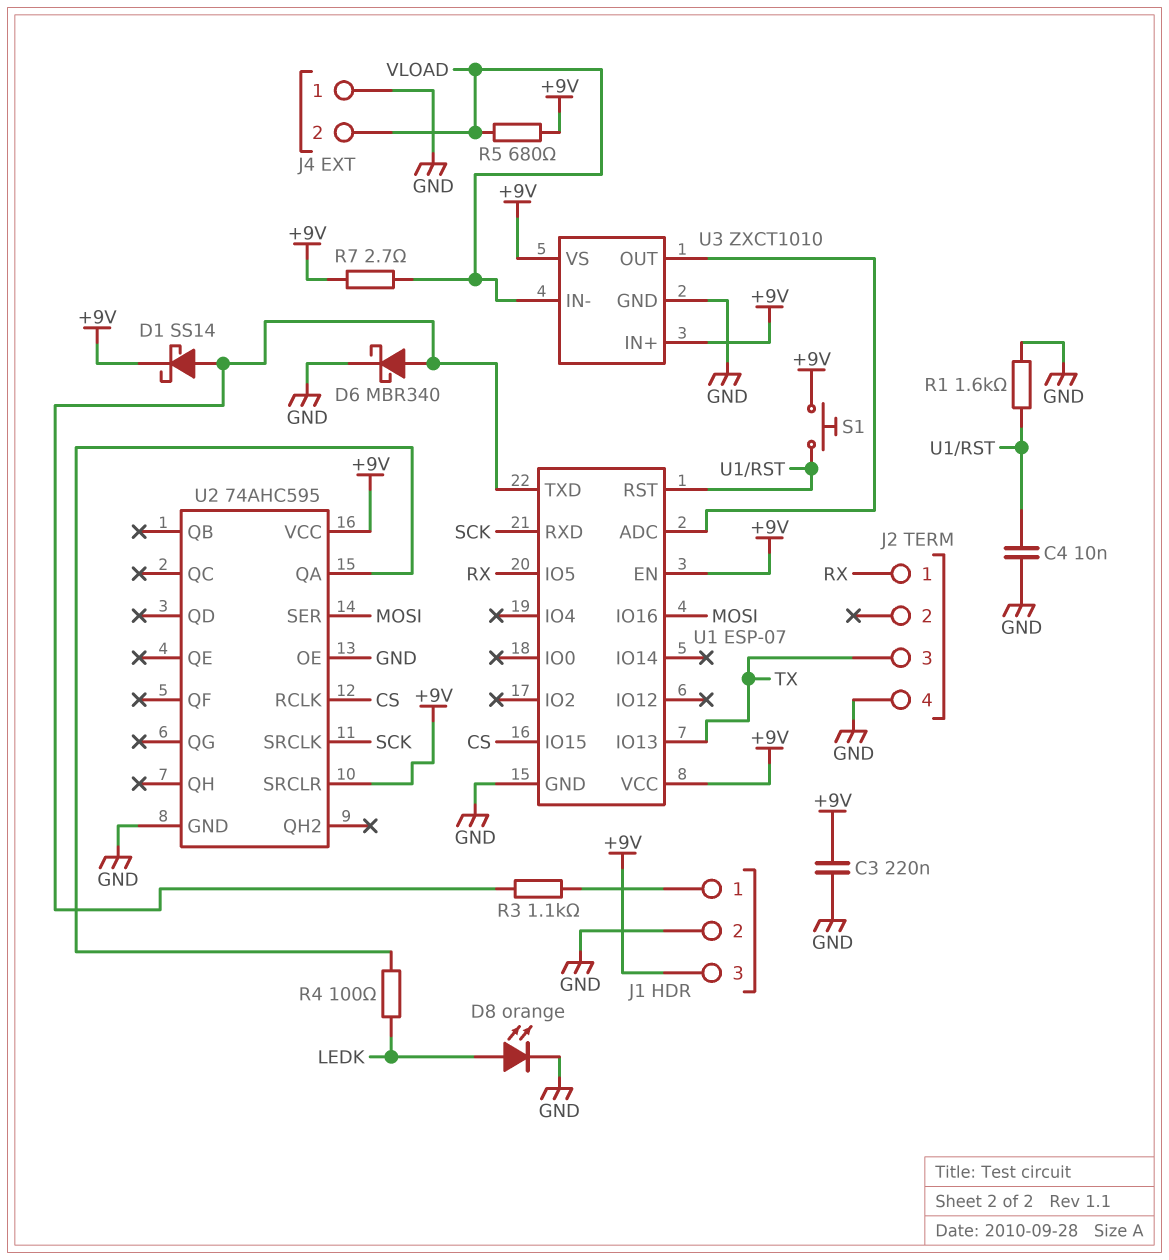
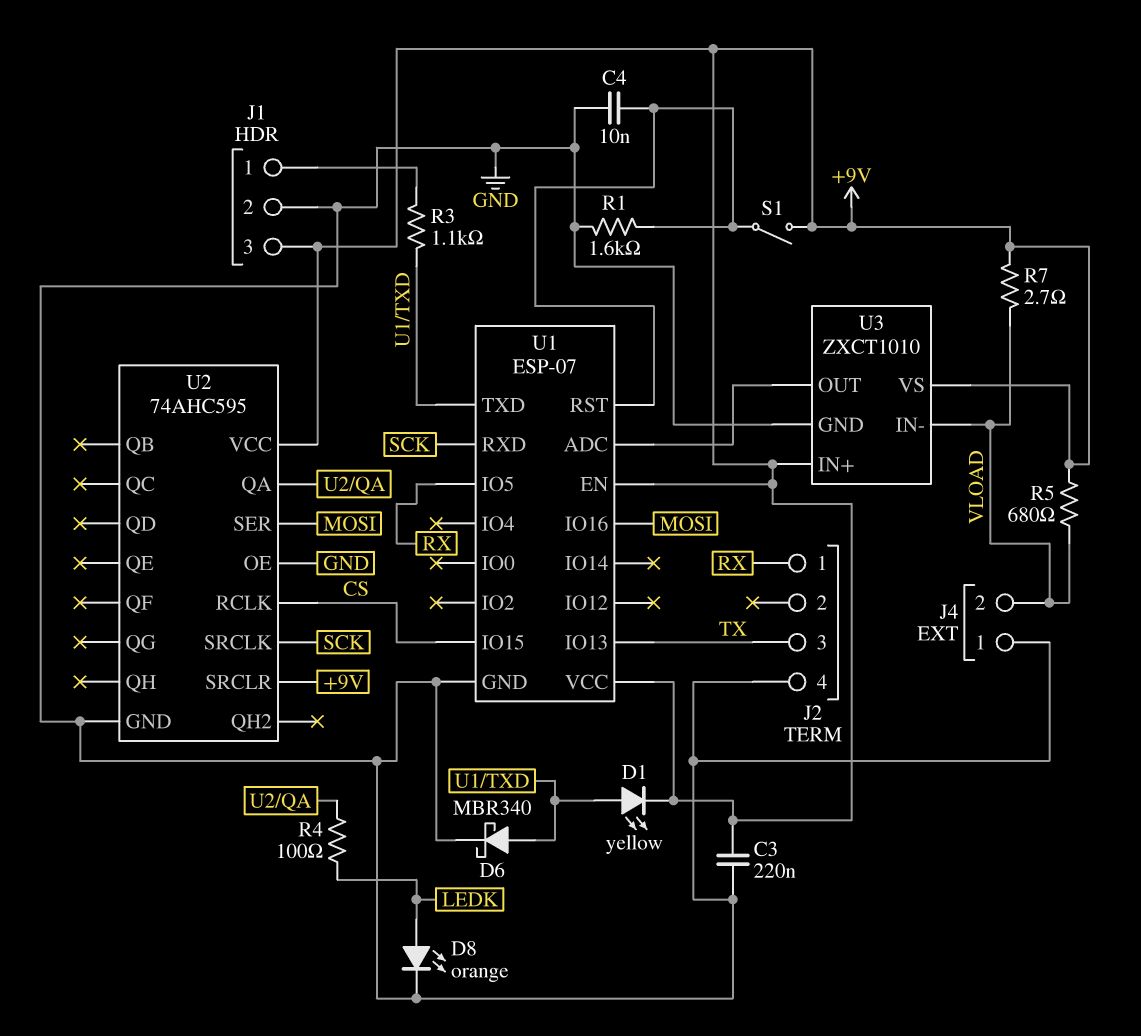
D1: schottky SS14 (A U1/TXD, K +9V) -> LED yellow (A U1/TXD, K +9V)
S1: button (+9V, U1/RST) -> switch (+9V, U1/RST)

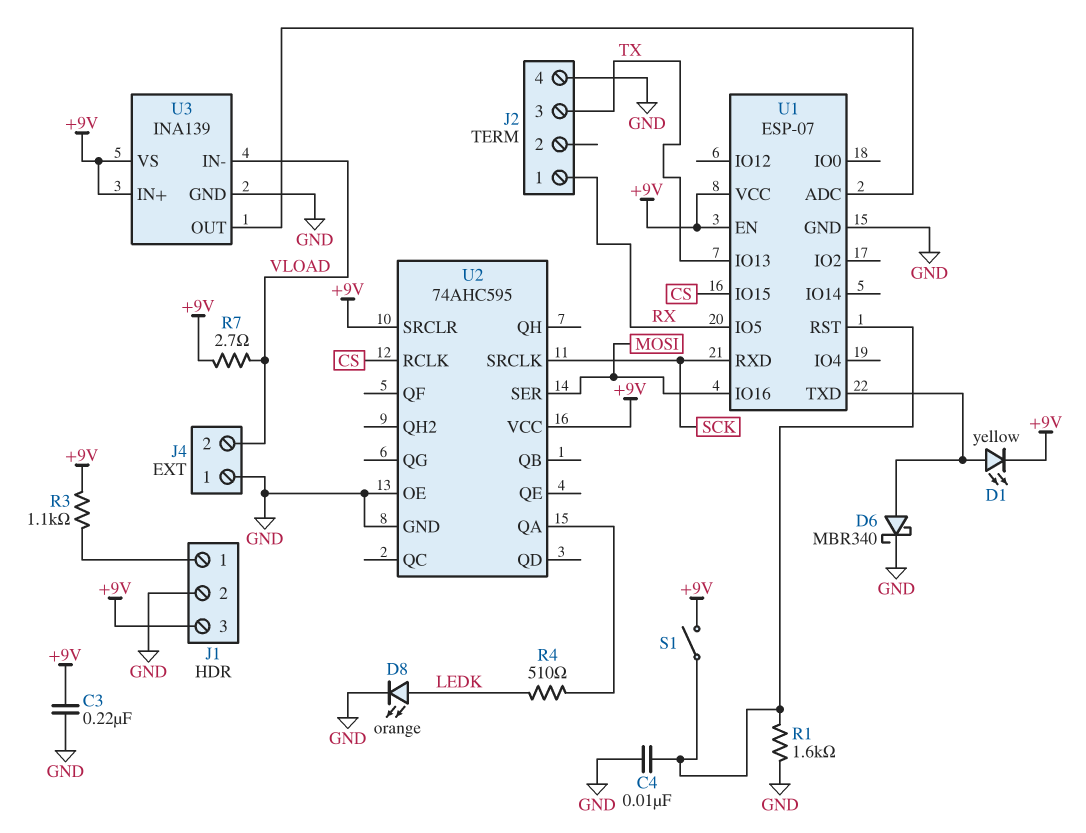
R3: 1.1k (J1/1, U1/TXD) -> 1.1k (+9V, J1/1)
R4: 100 (LEDK, U2/QA) -> 510 (LEDK, U2/QA)
R5: 680 (+9V, VLOAD) -> none
U3: ZXCT1010 -> INA139

